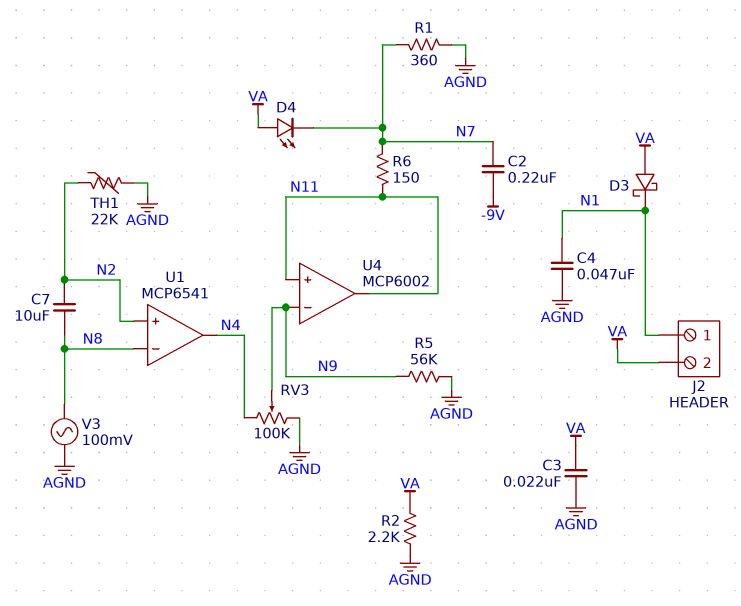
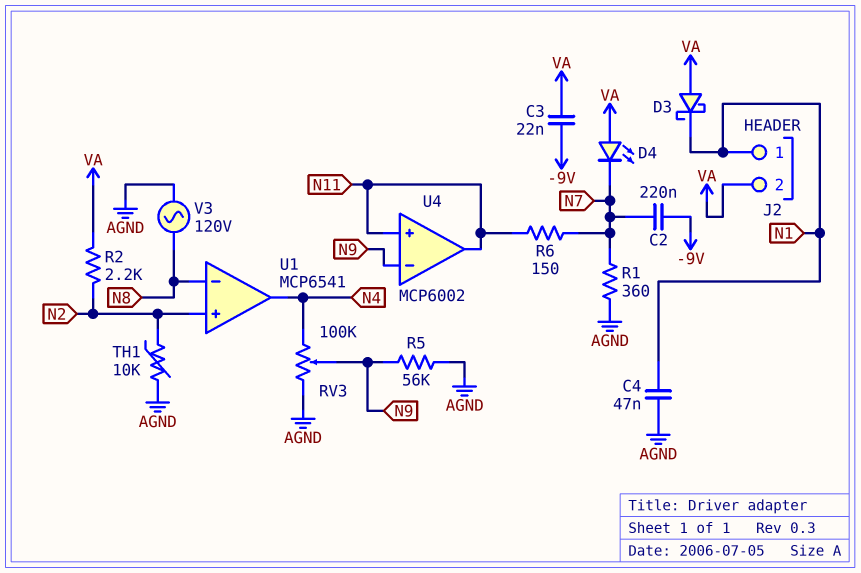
C3: 22nF (AGND, VA) -> 22nF (-9V, VA)
C7: 10uF (N2, N8) -> none
R2: 2.2k (AGND, VA) -> 2.2k (N2, VA)
TH1: 22k (AGND, N2) -> 10k (AGND, N2)
V3: AC 100mV (AGND, N8) -> AC 120V (AGND, N8)

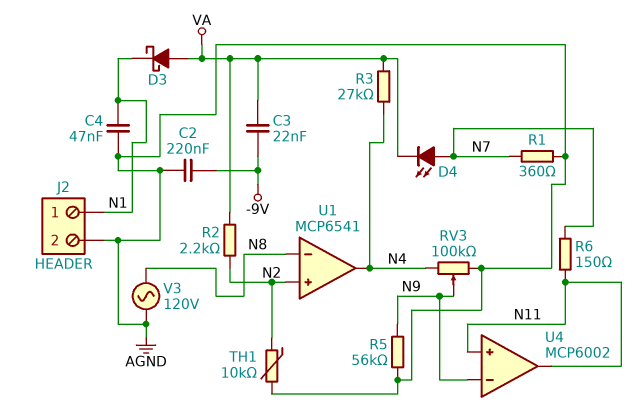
C2: 220nF (-9V, N7) -> 220nF (-9V, AGND)
D4: LED (A VA, K N7) -> LED (A N7, K VA)
J2 pin 2: VA -> AGND
R3: none -> 27k (N4, VA)

